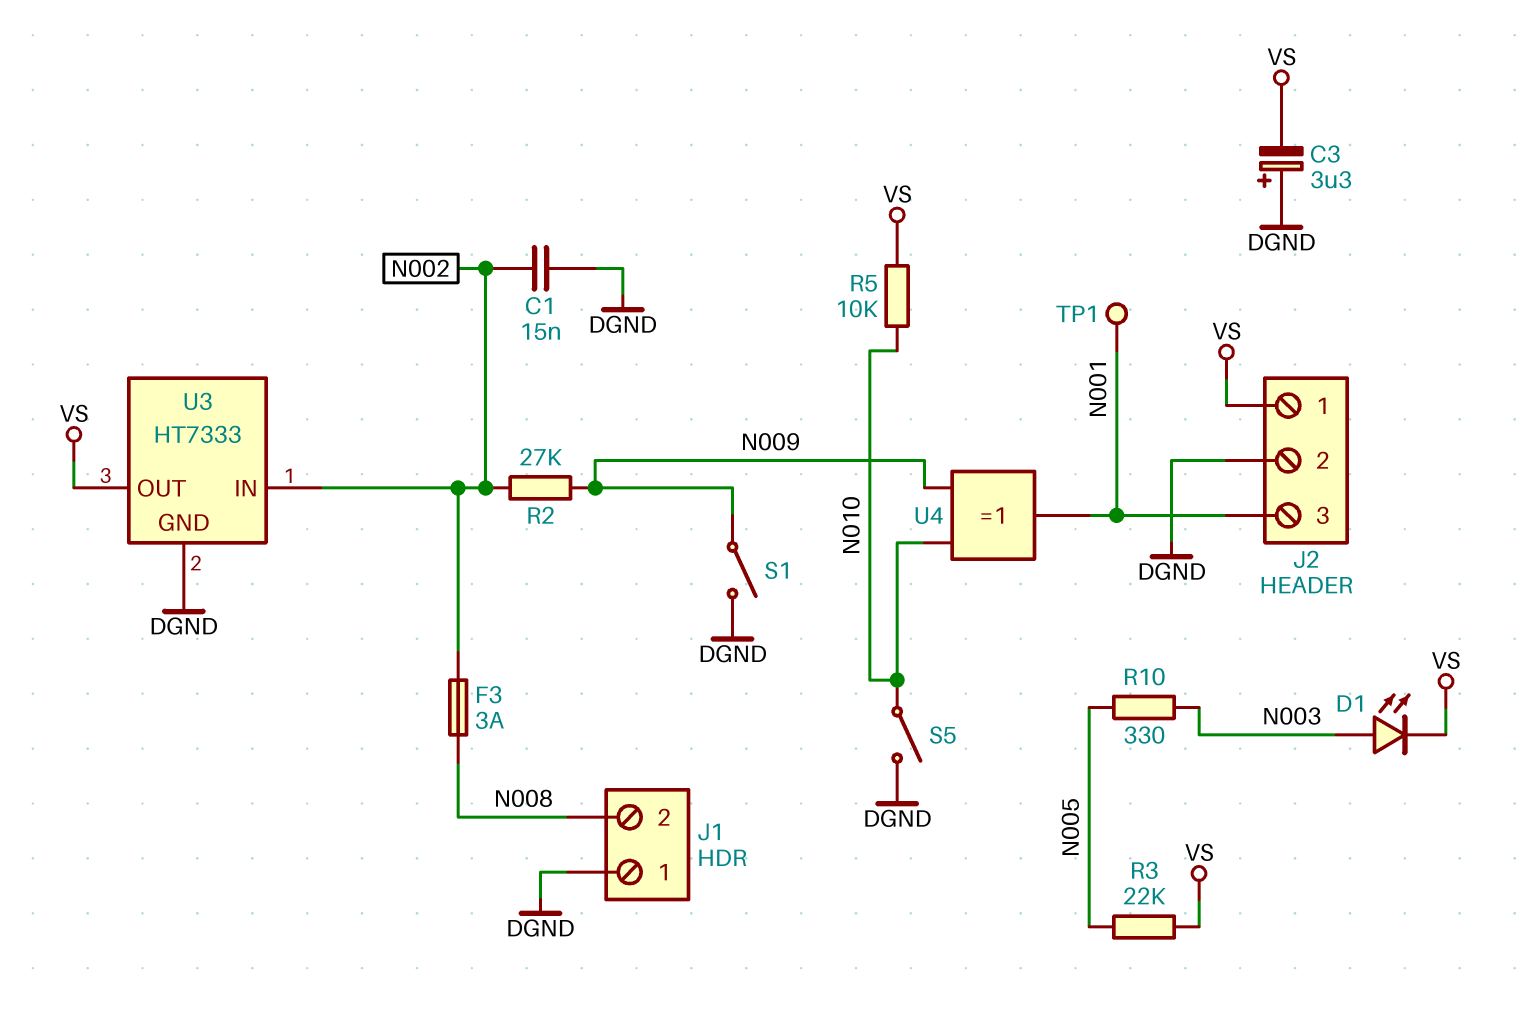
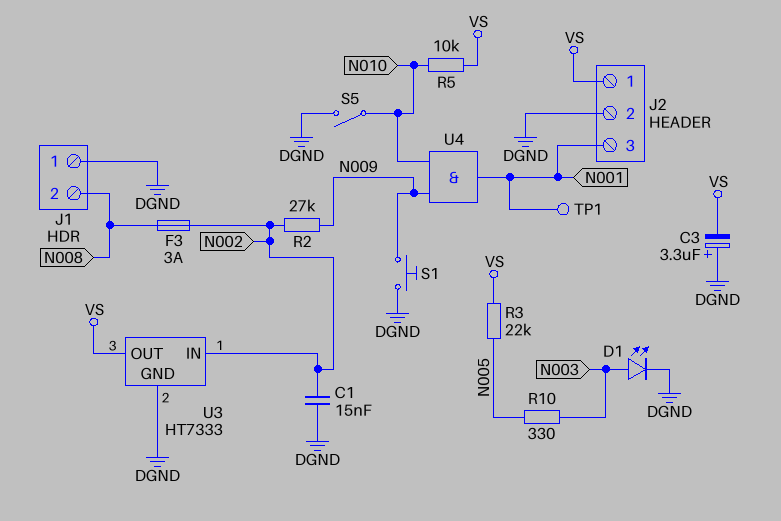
D1: LED (A N003, K VS) -> LED (A N003, K DGND)
S1: switch (DGND, N009) -> button (DGND, N009)
U4: XOR (in N009, in N010, out N001) -> AND (in N009, in N010, out N001)

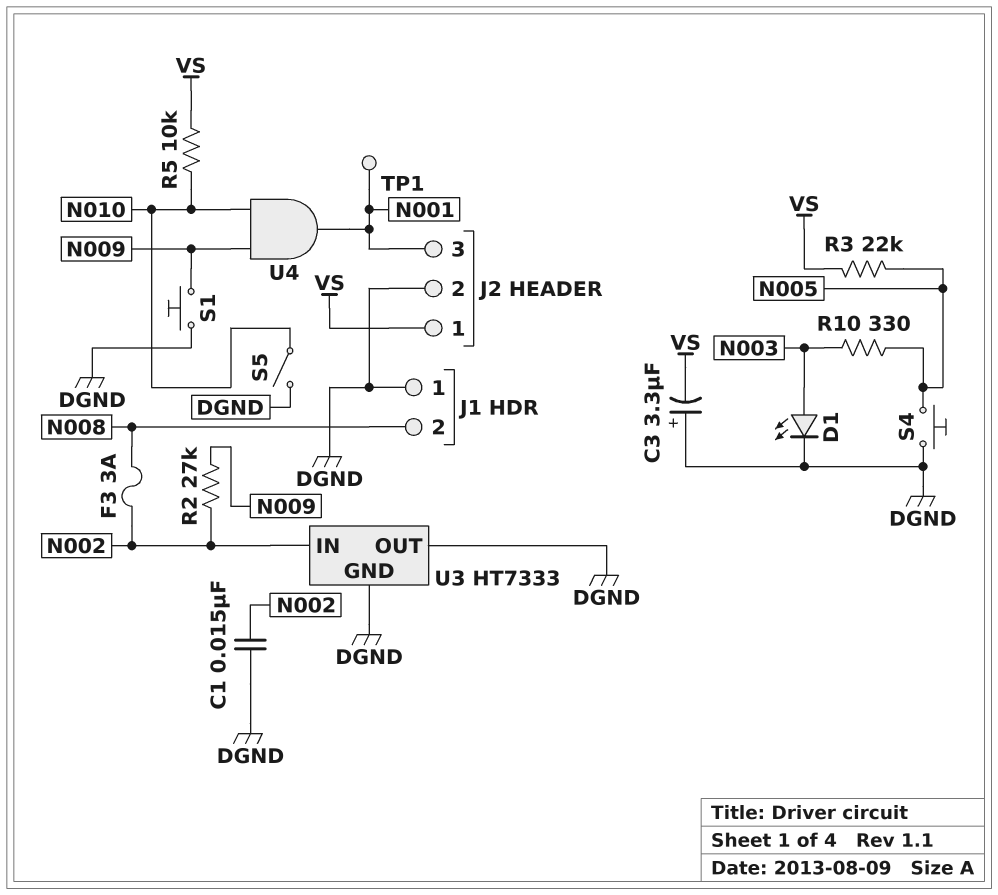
S4: none -> button (DGND, N005)
U3 pin OUT: VS -> DGND

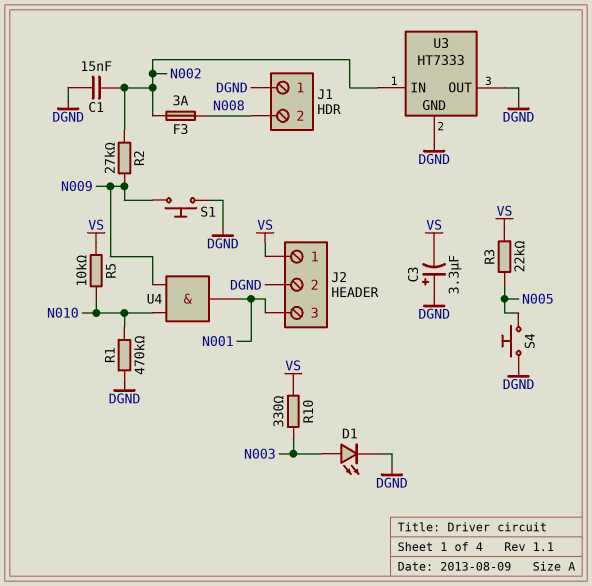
R1: none -> 470k (DGND, N010)
R10: 330 (N003, N005) -> 330 (N003, VS)
S5: switch (DGND, N010) -> none
TP1: test point (N001) -> none

